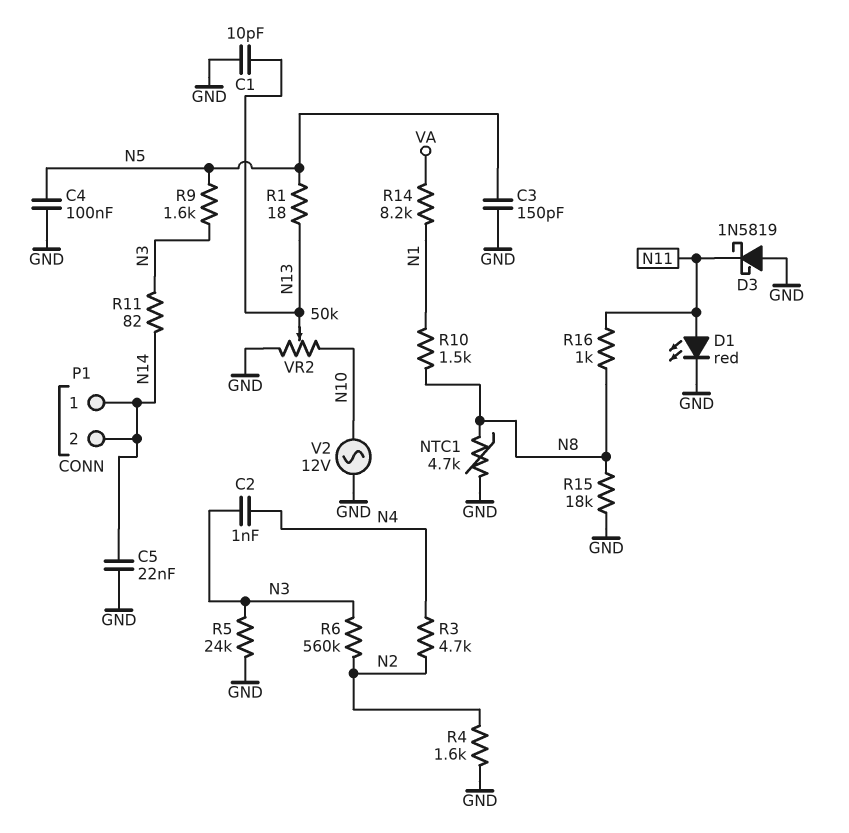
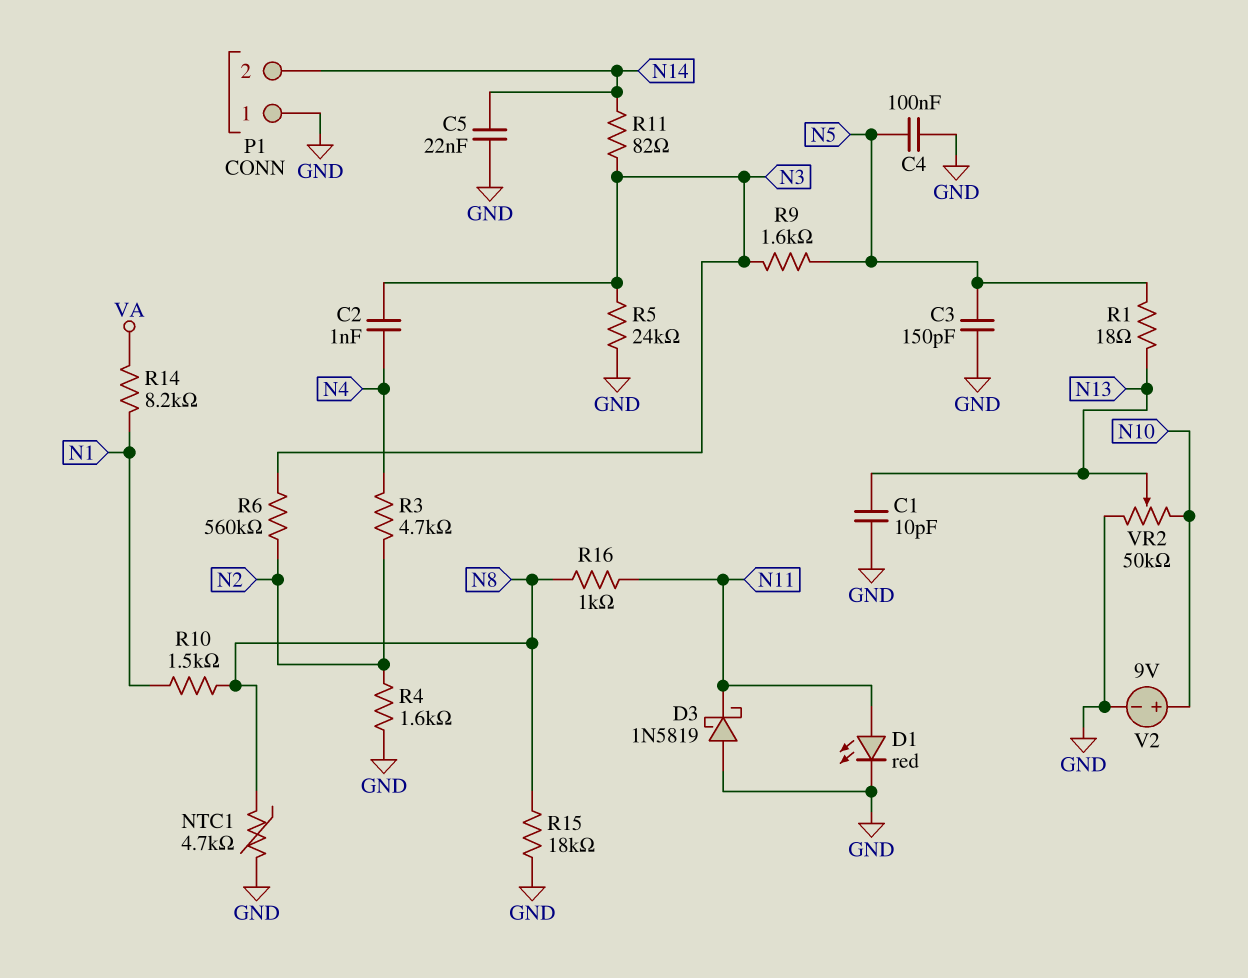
P1 pin 1: N14 -> GND
V2: AC 12V (GND, N10) -> 9V (plus N10, minus GND)

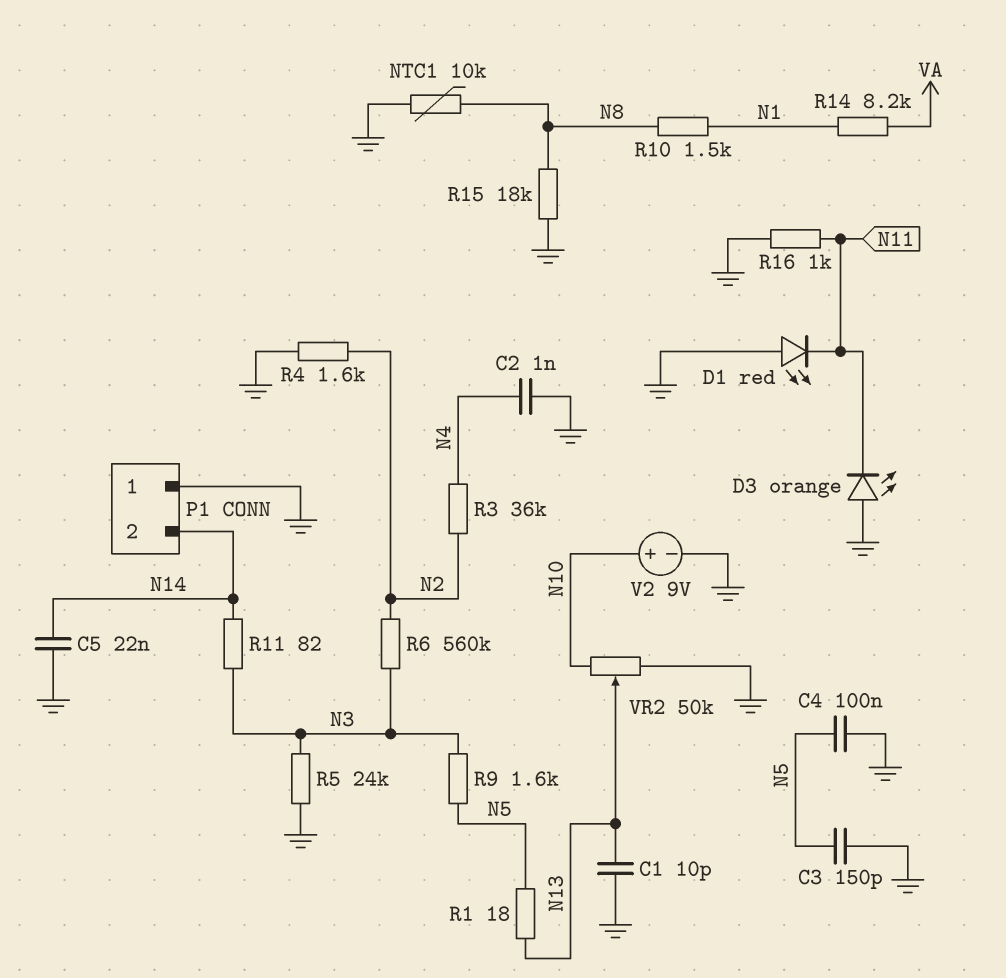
C2: 1nF (N3, N4) -> 1nF (GND, N4)
D1: LED red (A N11, K GND) -> LED red (A GND, K N11)
D3: schottky 1N5819 (A GND, K N11) -> LED orange (A GND, K N11)
NTC1: 4.7k (GND, N8) -> 10k (GND, N8)
R3: 4.7k (N2, N4) -> 36k (N2, N4)
R16: 1k (N8, N11) -> 1k (GND, N11)

